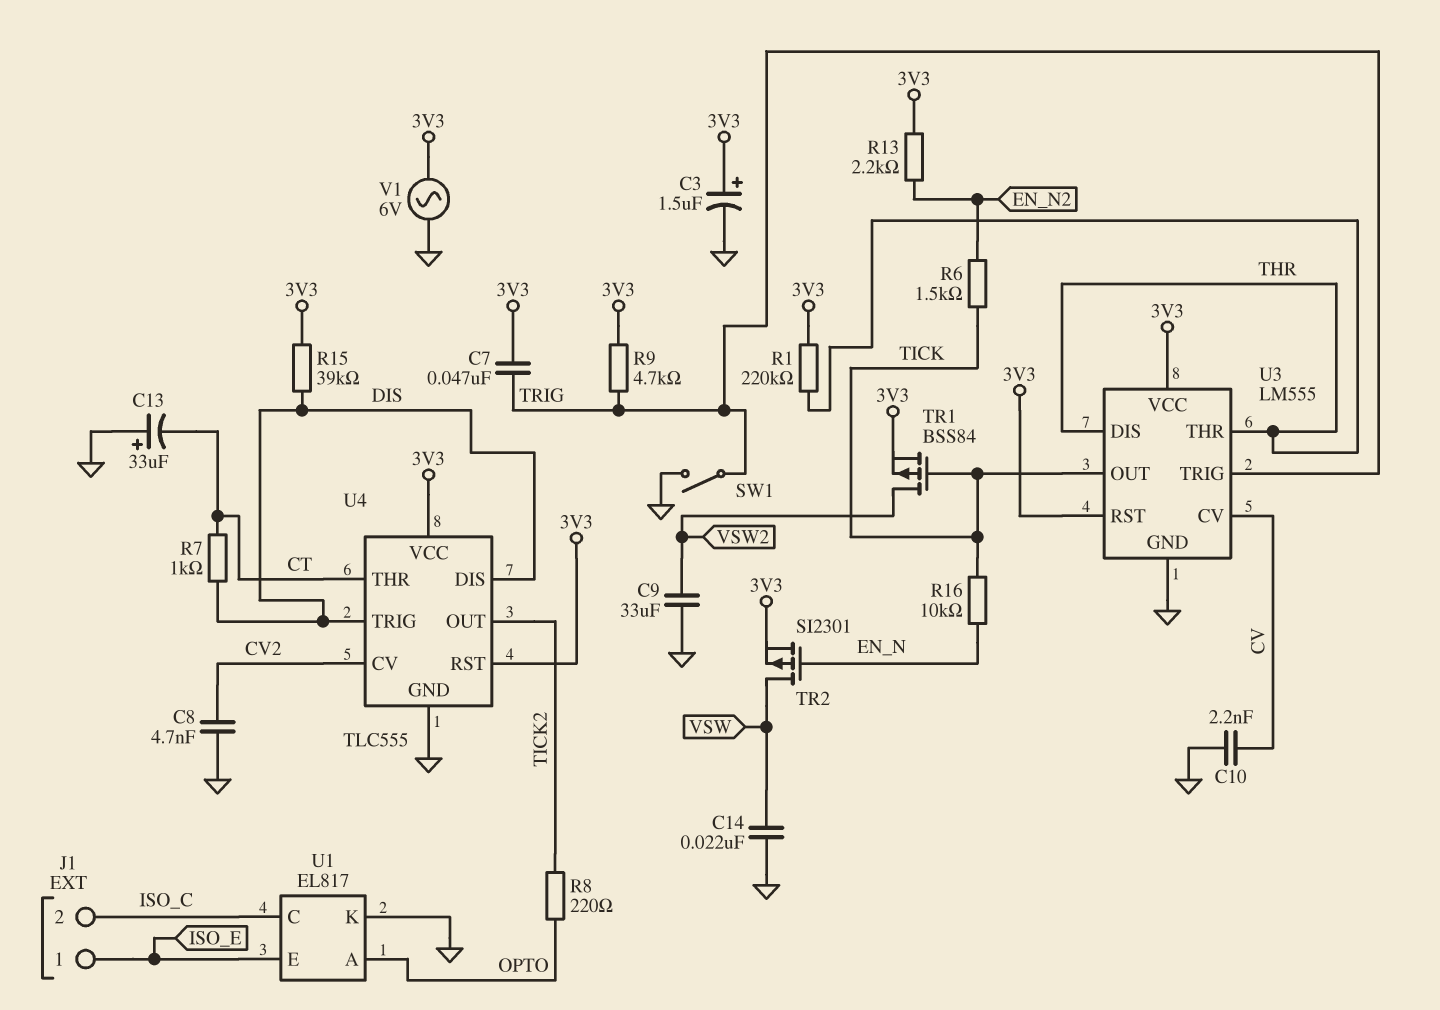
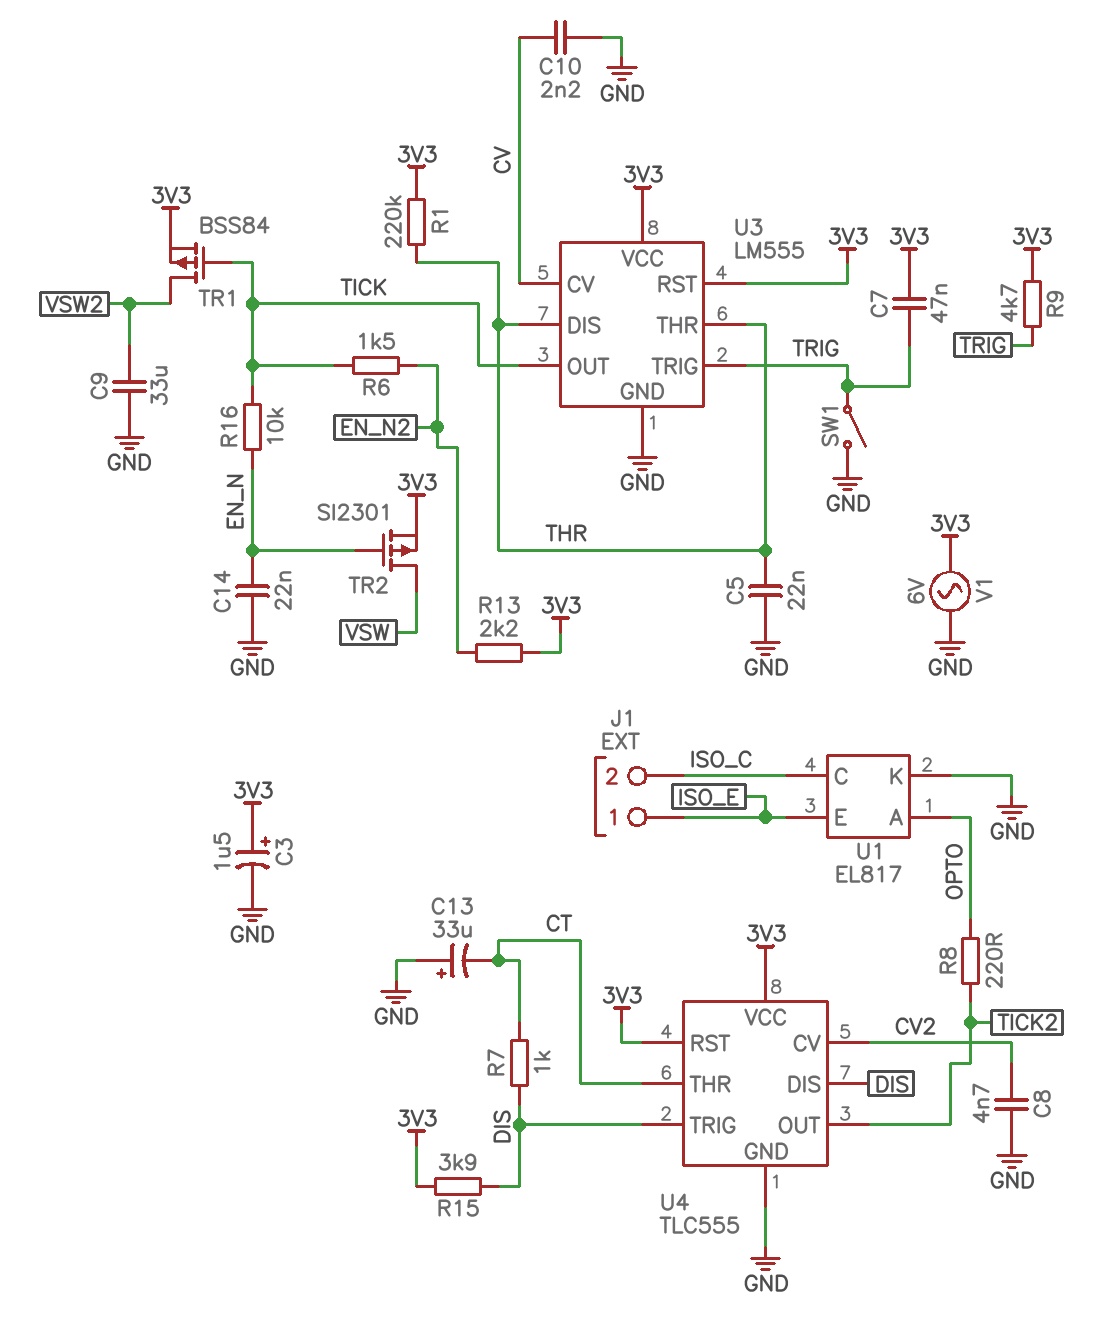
C5: none -> 22nF (GND, THR)
C14: 22nF (GND, VSW) -> 22nF (EN_N, GND)
R15: 39k (3V3, DIS) -> 3.9k (3V3, DIS)

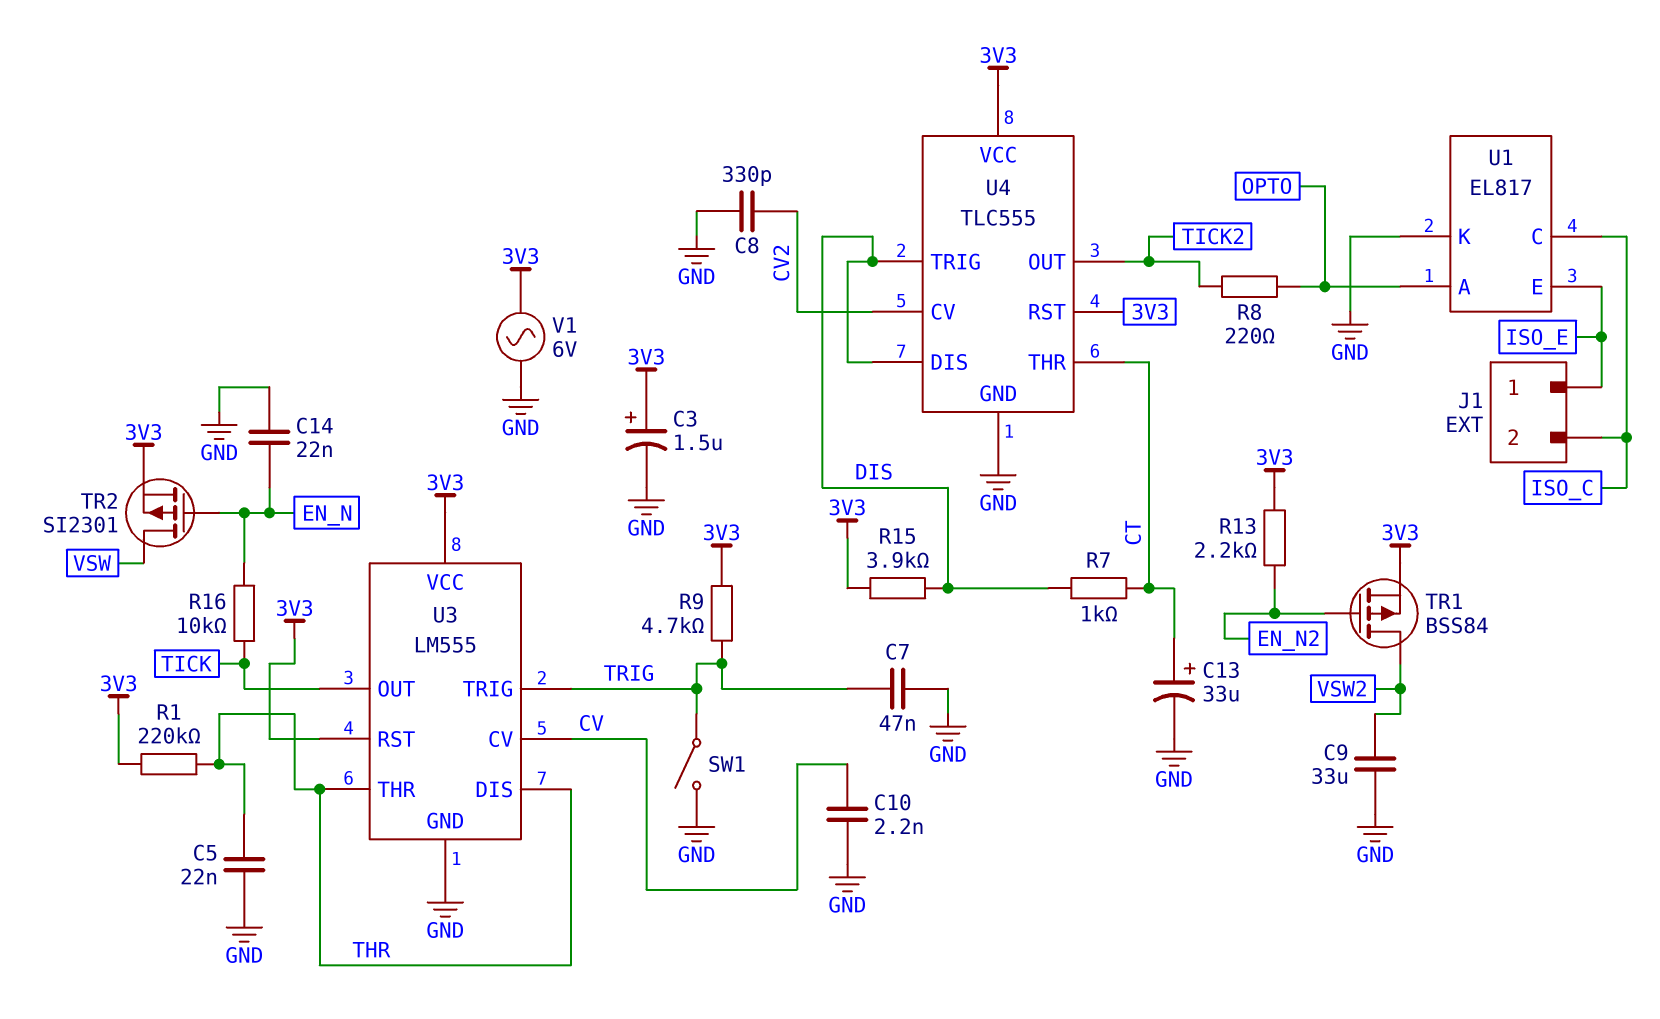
C7: 47nF (3V3, TRIG) -> 47nF (GND, TRIG)
C8: 4.7nF (CV2, GND) -> 330pF (CV2, GND)
C13: 33uF (plus GND, minus CT) -> 33uF (plus CT, minus GND)
R6: 1.5k (EN_N2, TICK) -> none
TR1: PMOS BSS84 (G TICK, D VSW2, S 3V3) -> PMOS BSS84 (G EN_N2, D VSW2, S 3V3)

